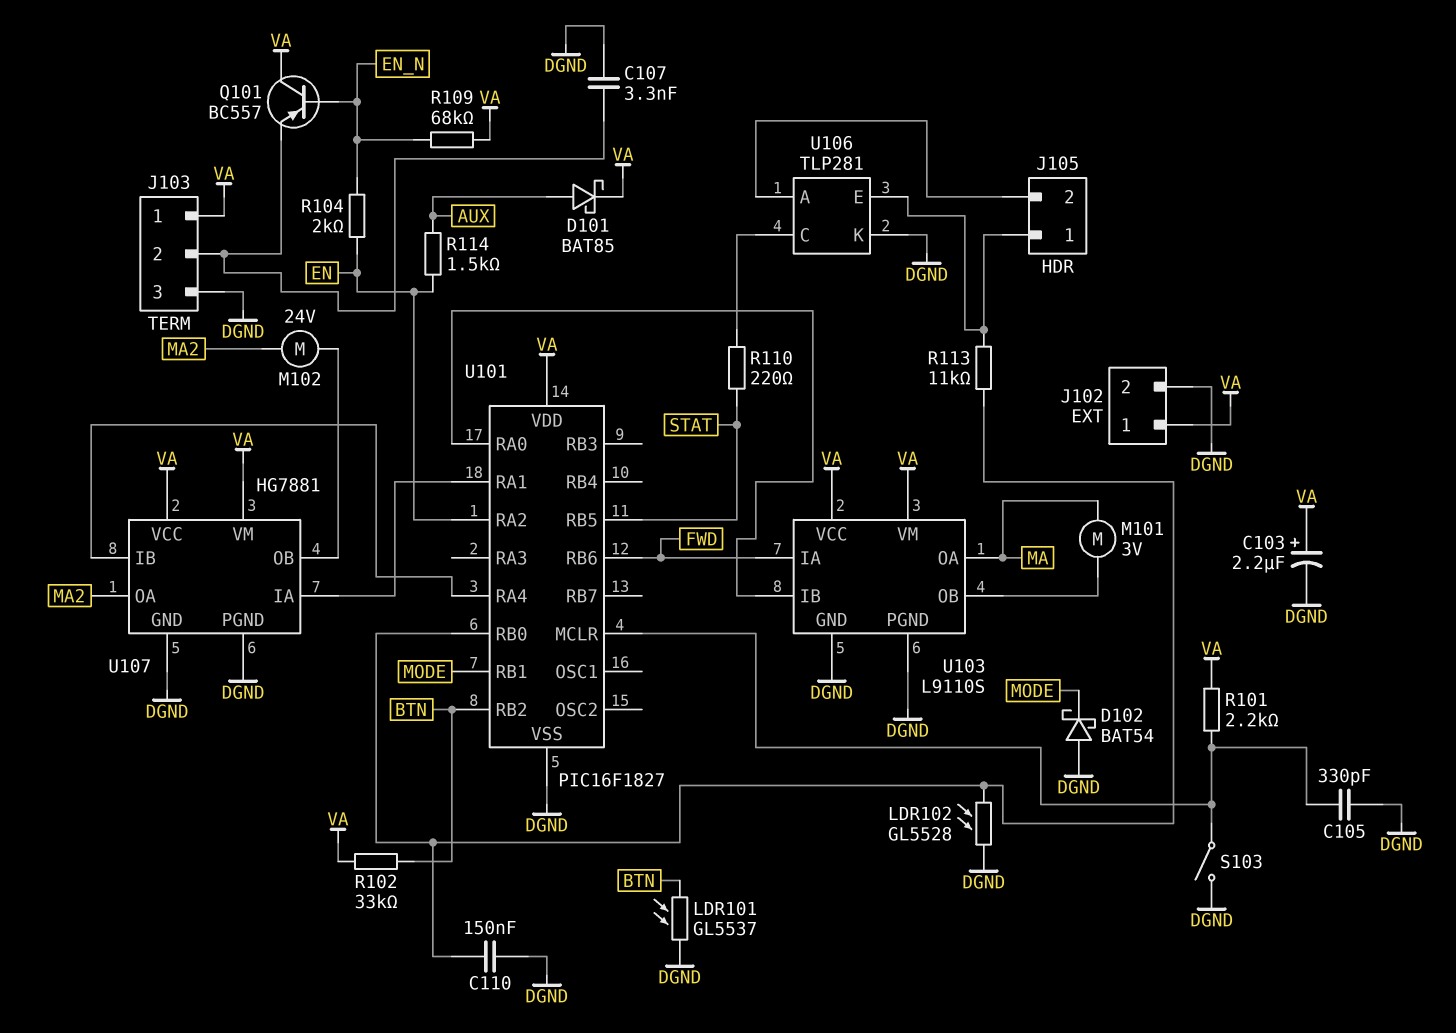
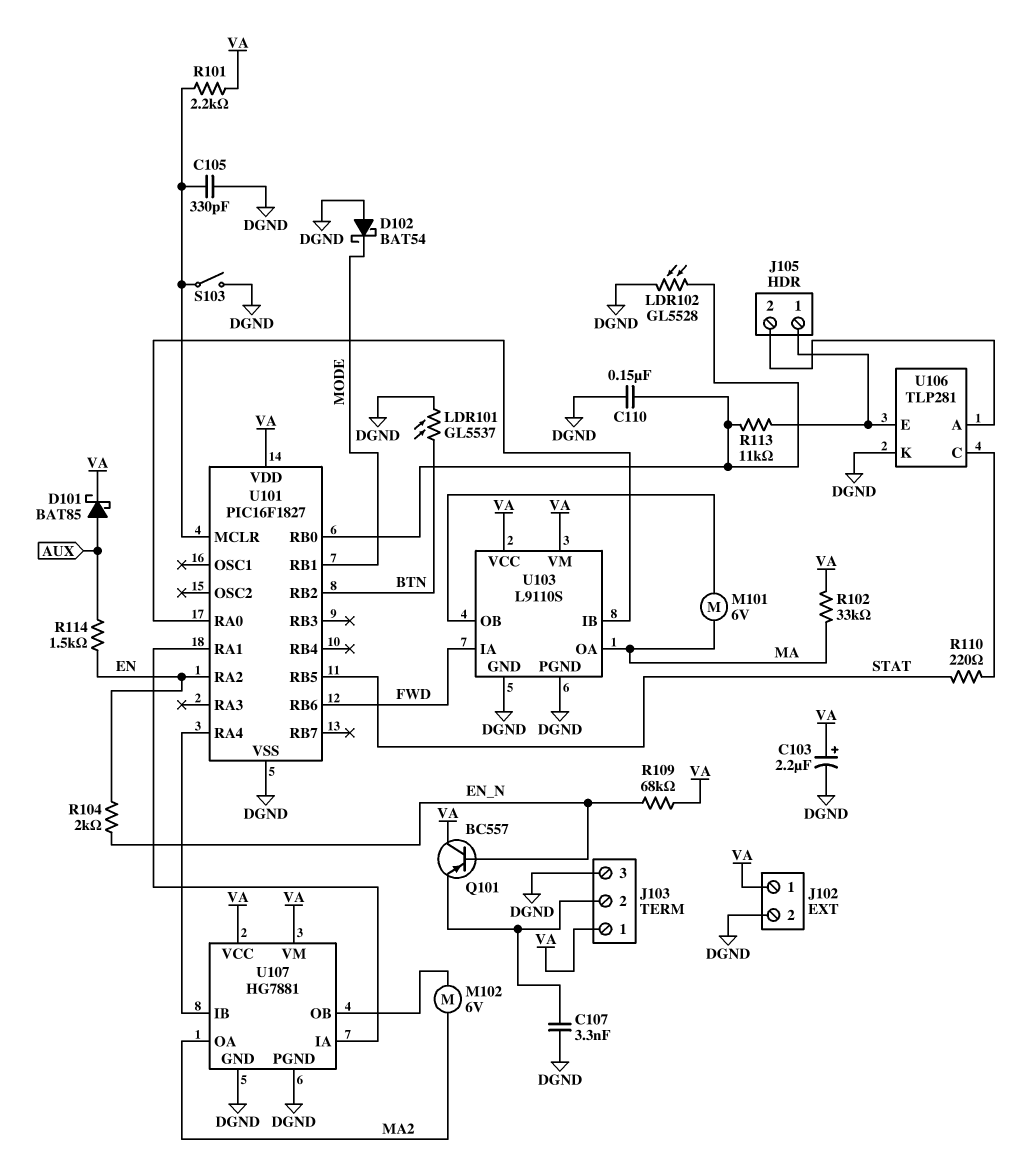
M101: motor 3V (MA, U103/OB) -> motor 6V (MA, U103/OB)
M102: motor 24V (MA2, U107/OB) -> motor 6V (MA2, U107/OB)
R102: 33k (BTN, VA) -> 33k (MA, VA)

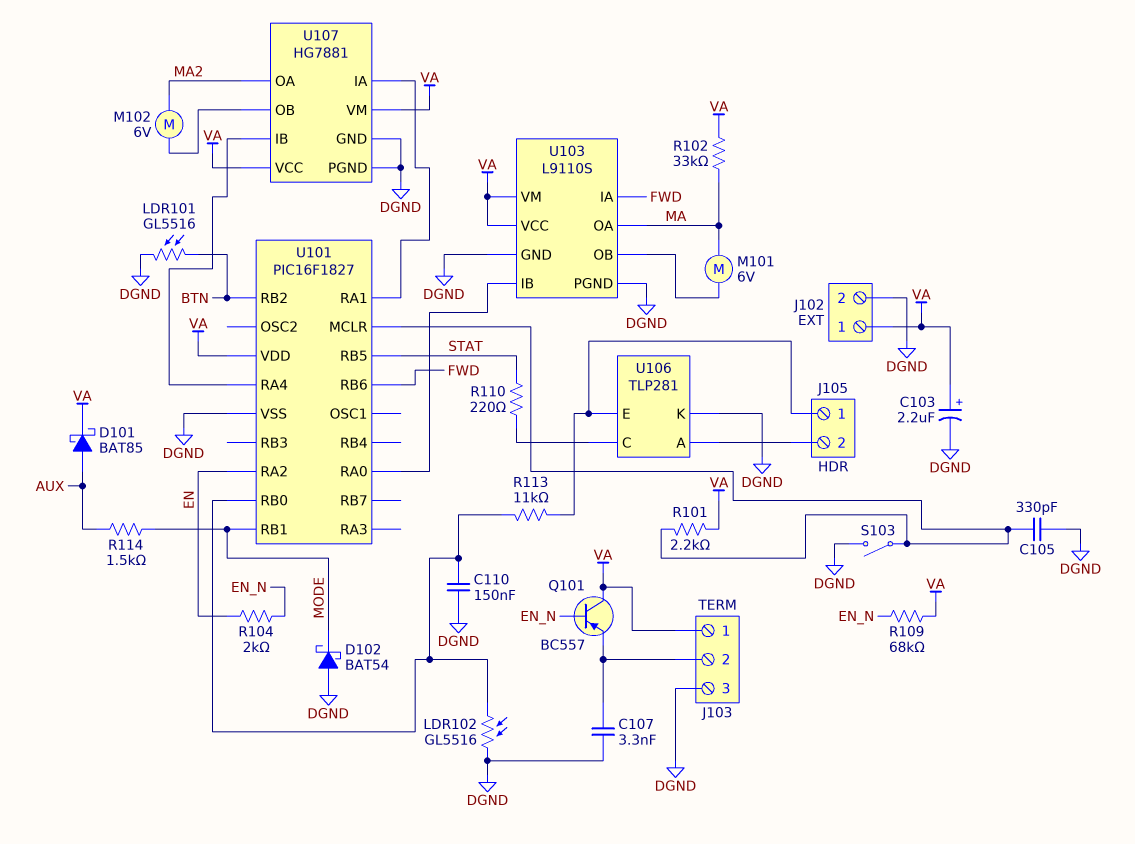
LDR101: GL5537 (BTN, DGND) -> GL5516 (BTN, DGND)
LDR102: GL5528 (DGND, U101/RB0) -> GL5516 (DGND, U101/RB0)
R114: 1.5k (AUX, EN) -> 1.5k (AUX, MODE)

